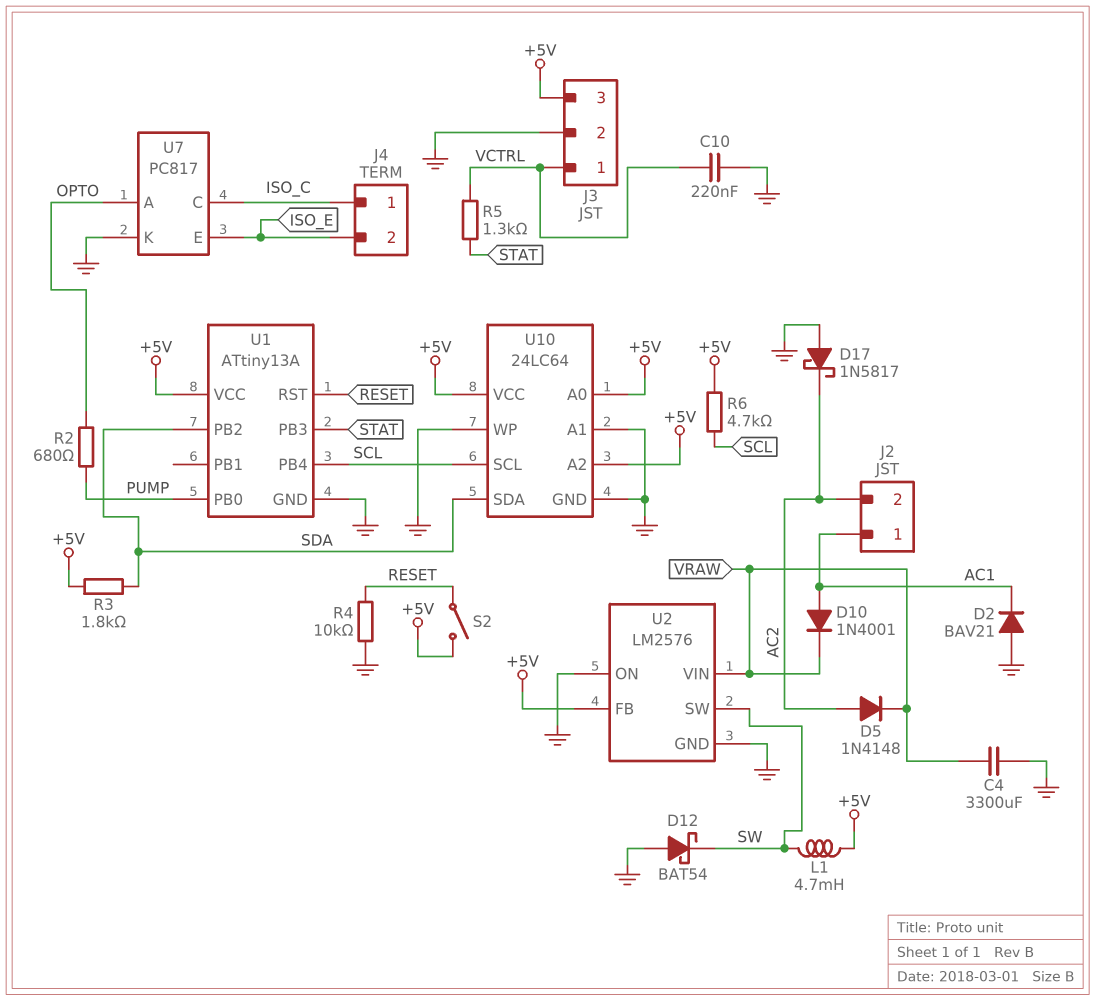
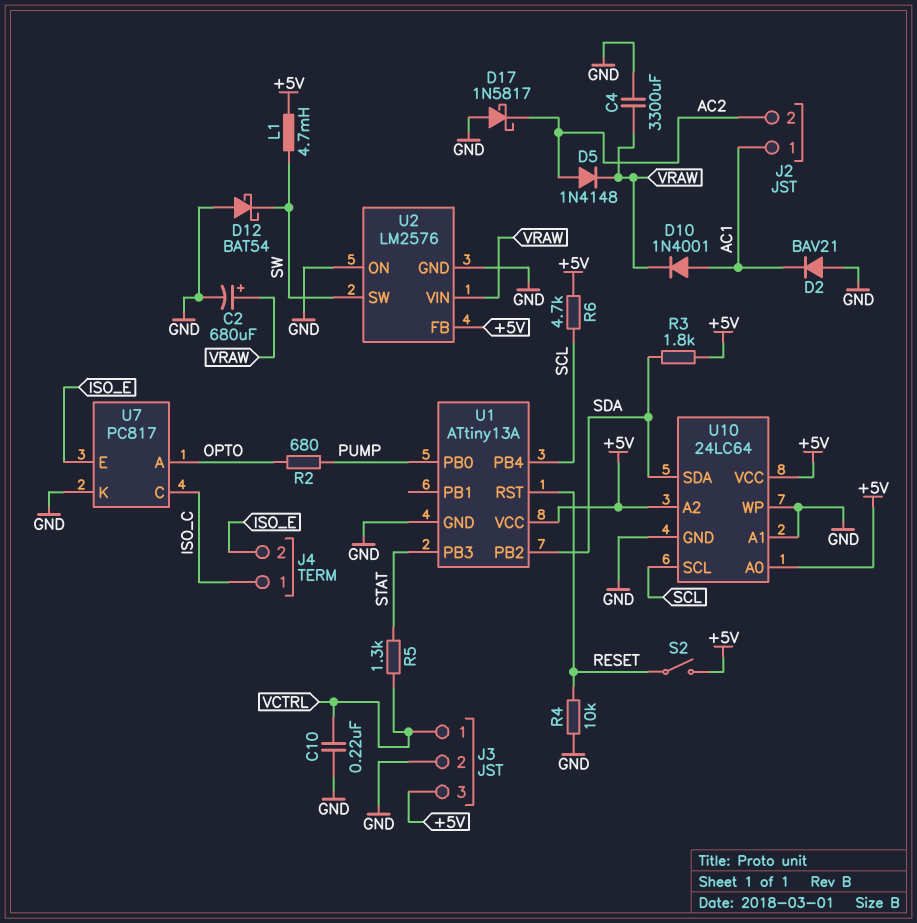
C2: none -> 680uF (plus VRAW, minus GND)

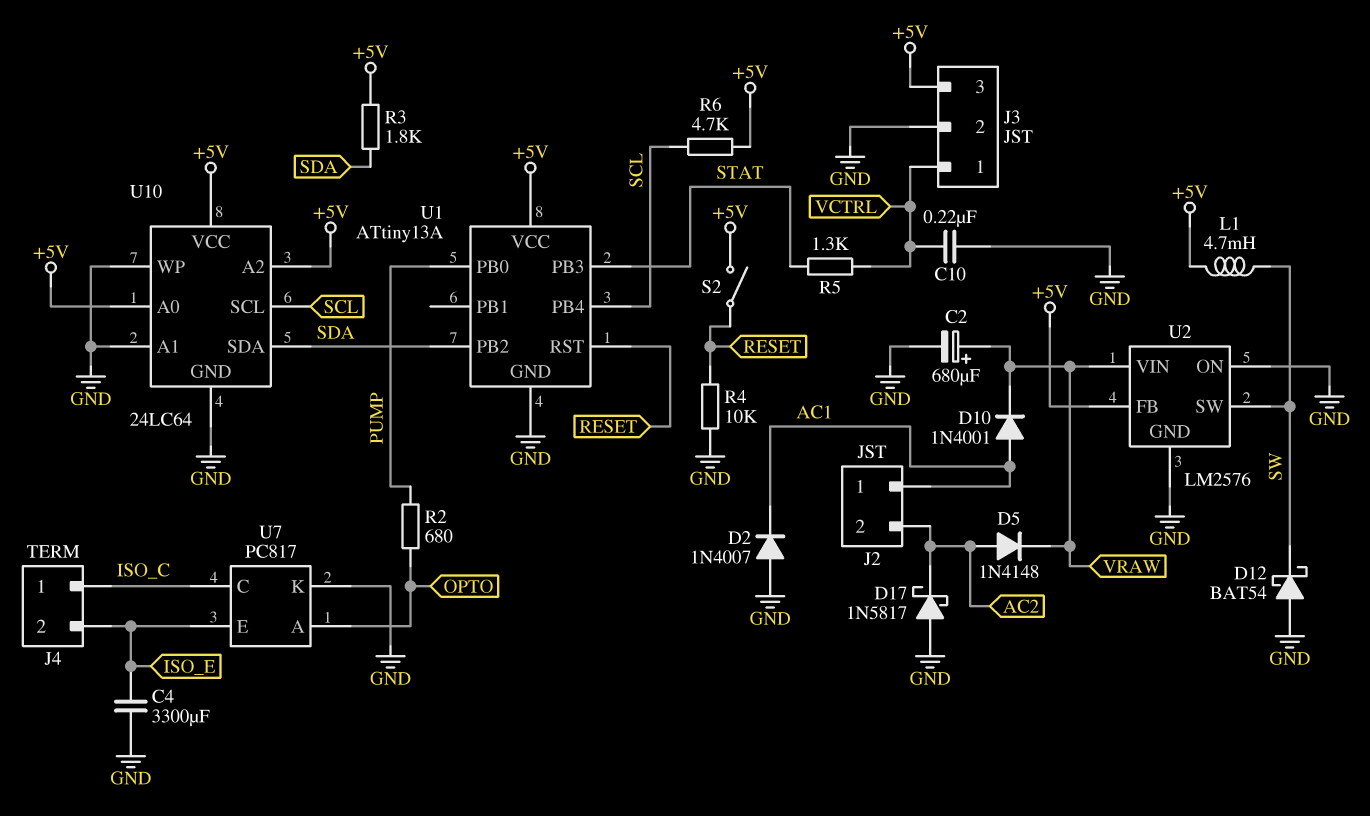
C4: 3300uF (GND, VRAW) -> 3300uF (GND, ISO_E)
D2: diode BAV21 (A GND, K AC1) -> diode 1N4007 (A GND, K AC1)

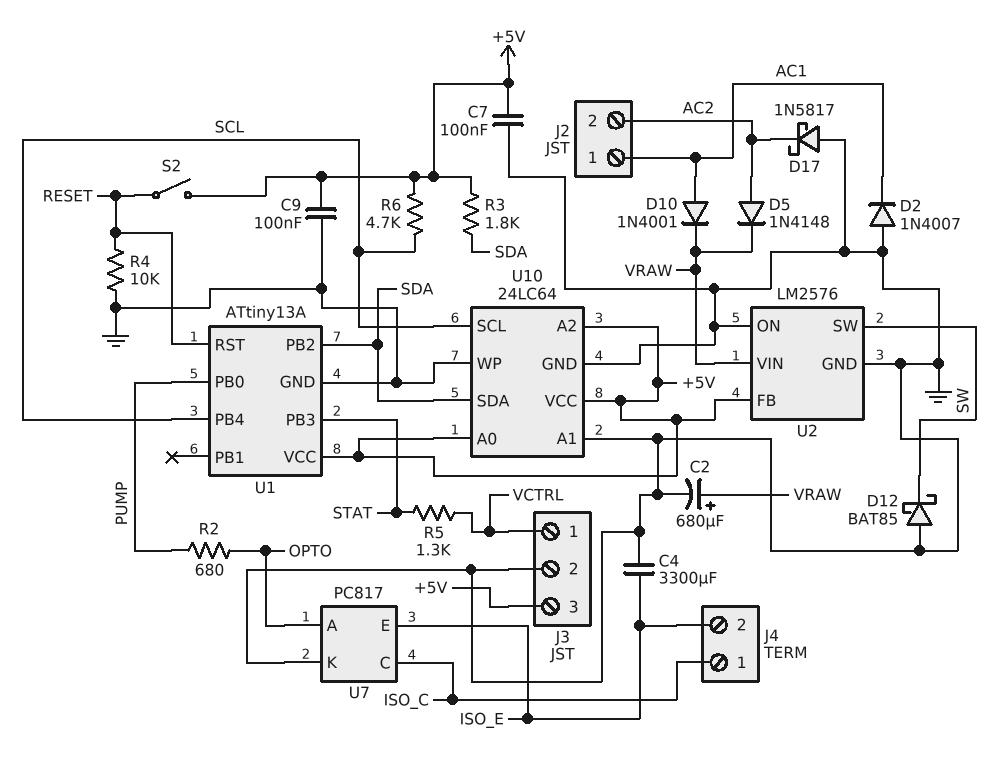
C7: none -> 100nF (+5V, GND)
C9: none -> 100nF (+5V, GND)
C10: 220nF (GND, VCTRL) -> none
D12: schottky BAT54 (A GND, K SW) -> schottky BAT85 (A GND, K SW)
L1: 4.7mH (+5V, SW) -> none

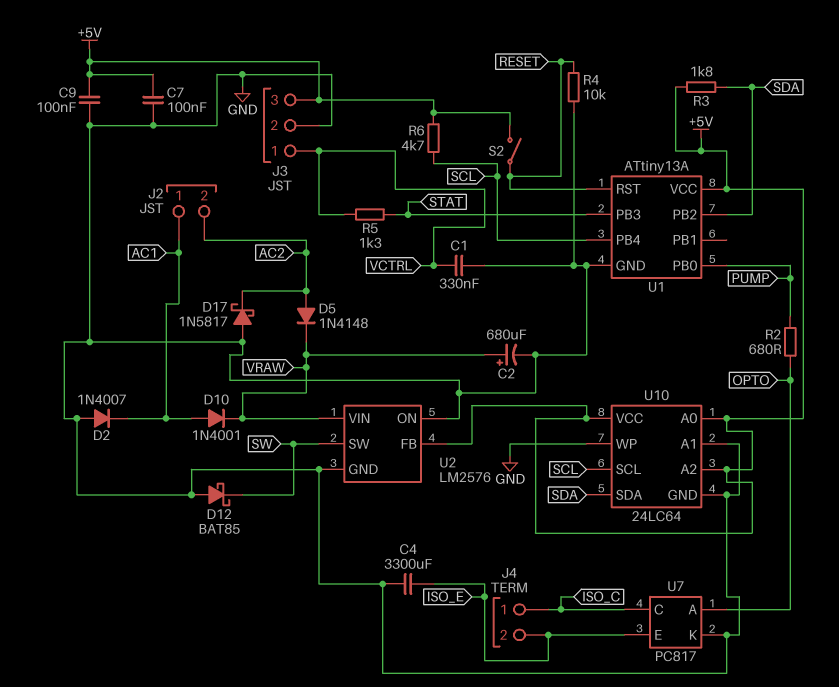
C1: none -> 330nF (GND, VCTRL)

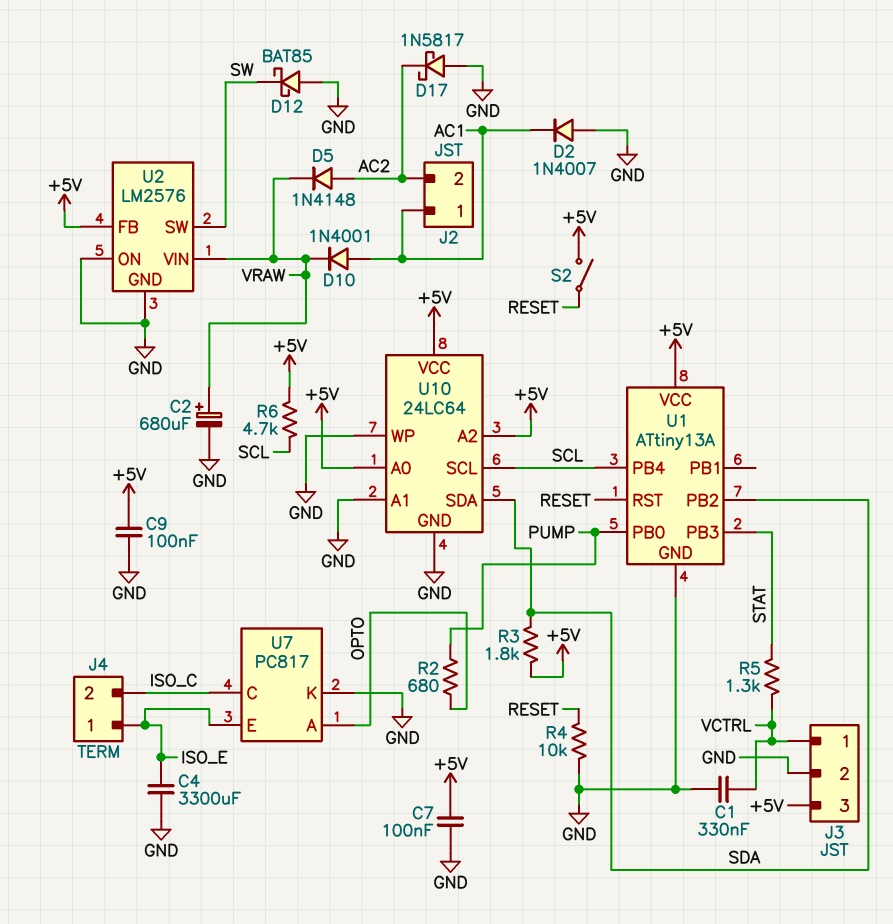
J4 pin 1: ISO_C -> ISO_E
J4 pin 2: ISO_E -> ISO_C

